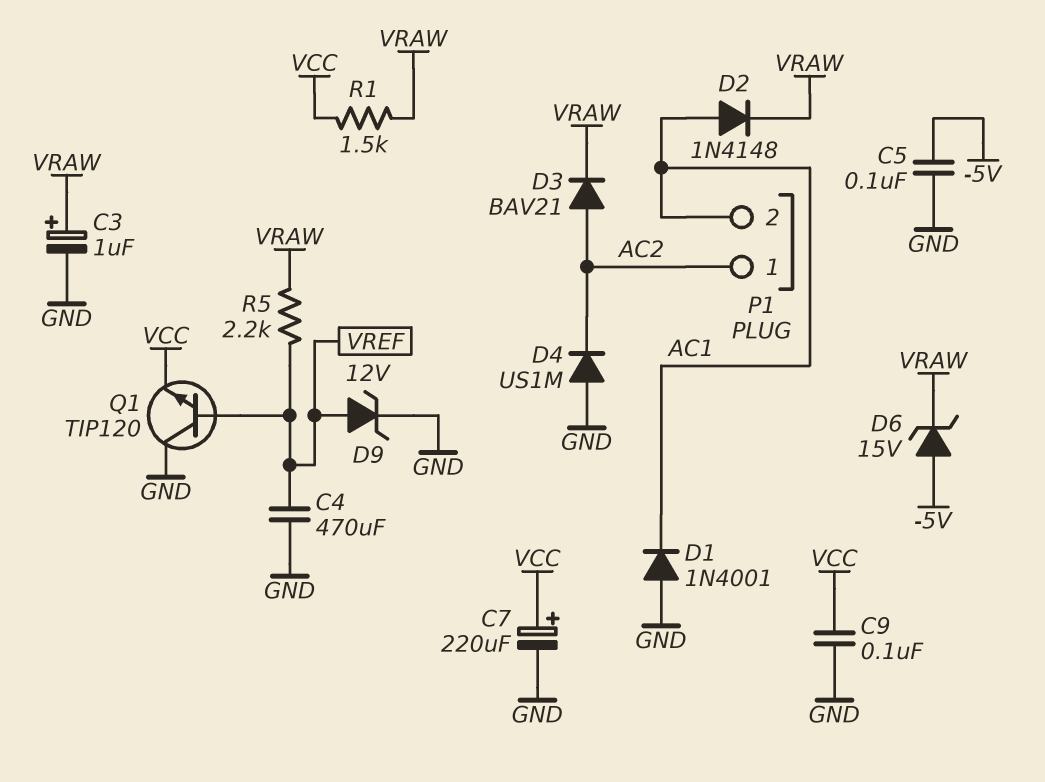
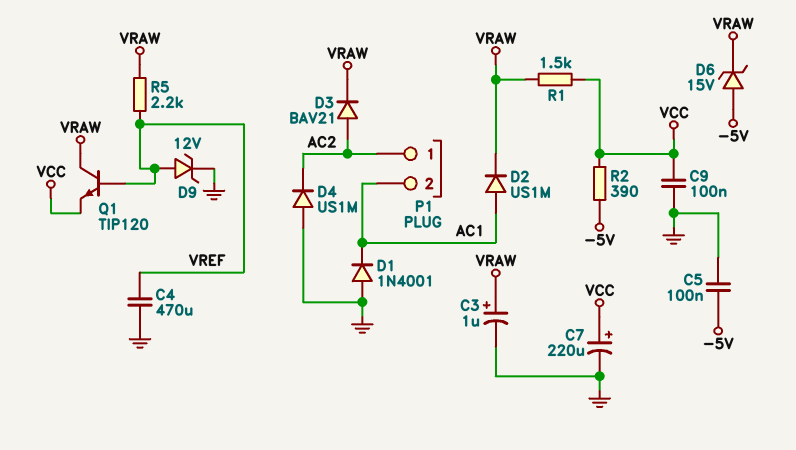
D2: diode 1N4148 (A AC1, K VRAW) -> diode US1M (A AC1, K VRAW)
Q1: NPN TIP120 (B VREF, C GND, E VCC) -> NPN TIP120 (B VREF, C VRAW, E VCC)
R2: none -> 390 (-5V, VCC)

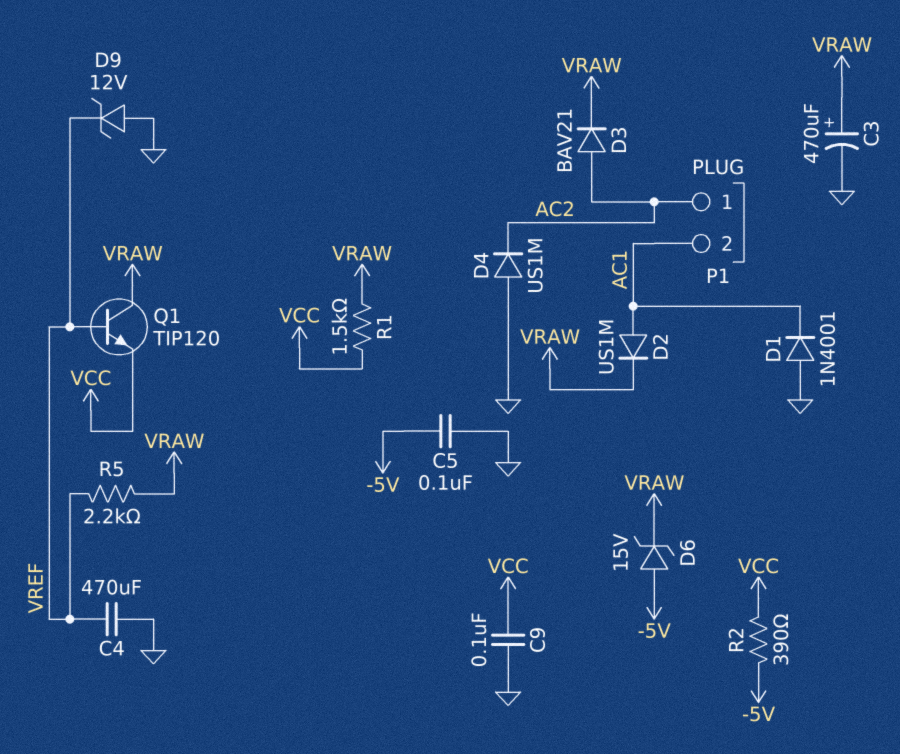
C3: 1uF (plus VRAW, minus GND) -> 470uF (plus VRAW, minus GND)
C7: 220uF (plus VCC, minus GND) -> none
D9: zener 12V (A VREF, K GND) -> zener 12V (A GND, K VREF)

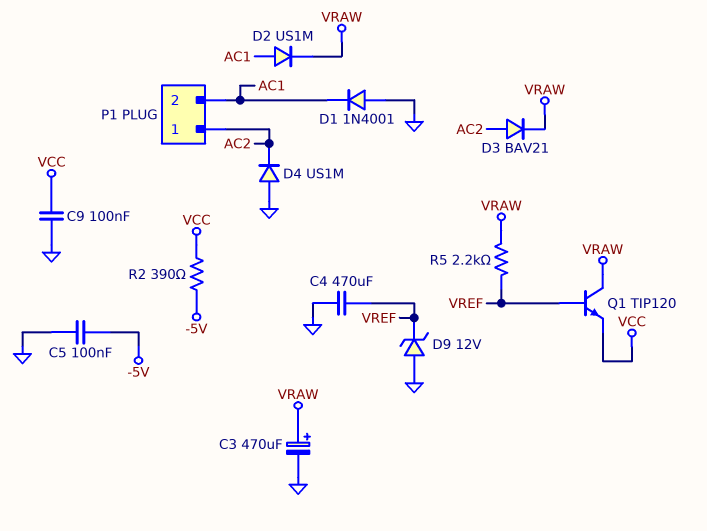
D6: zener 15V (A -5V, K VRAW) -> none
R1: 1.5k (VCC, VRAW) -> none

